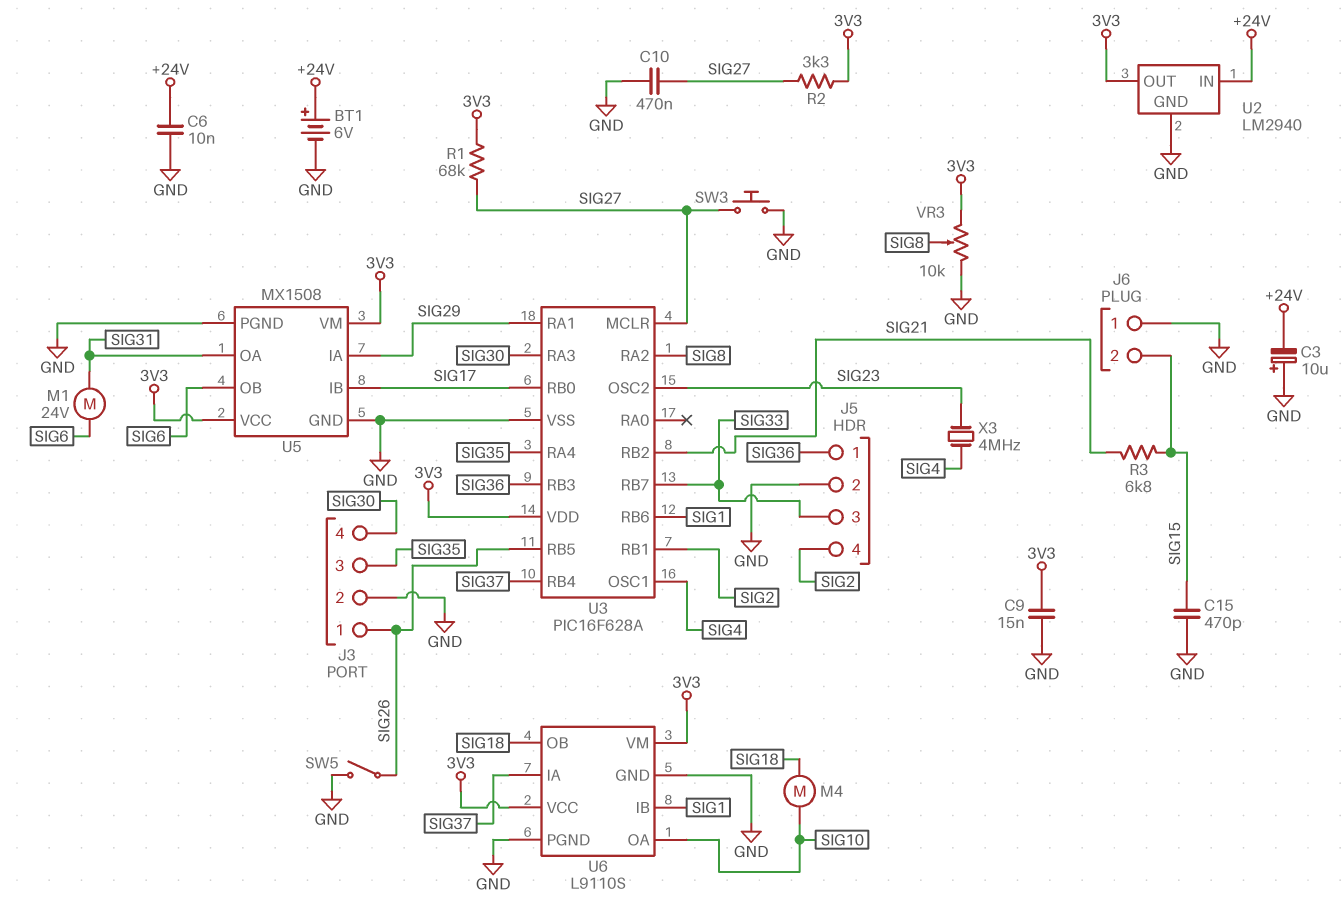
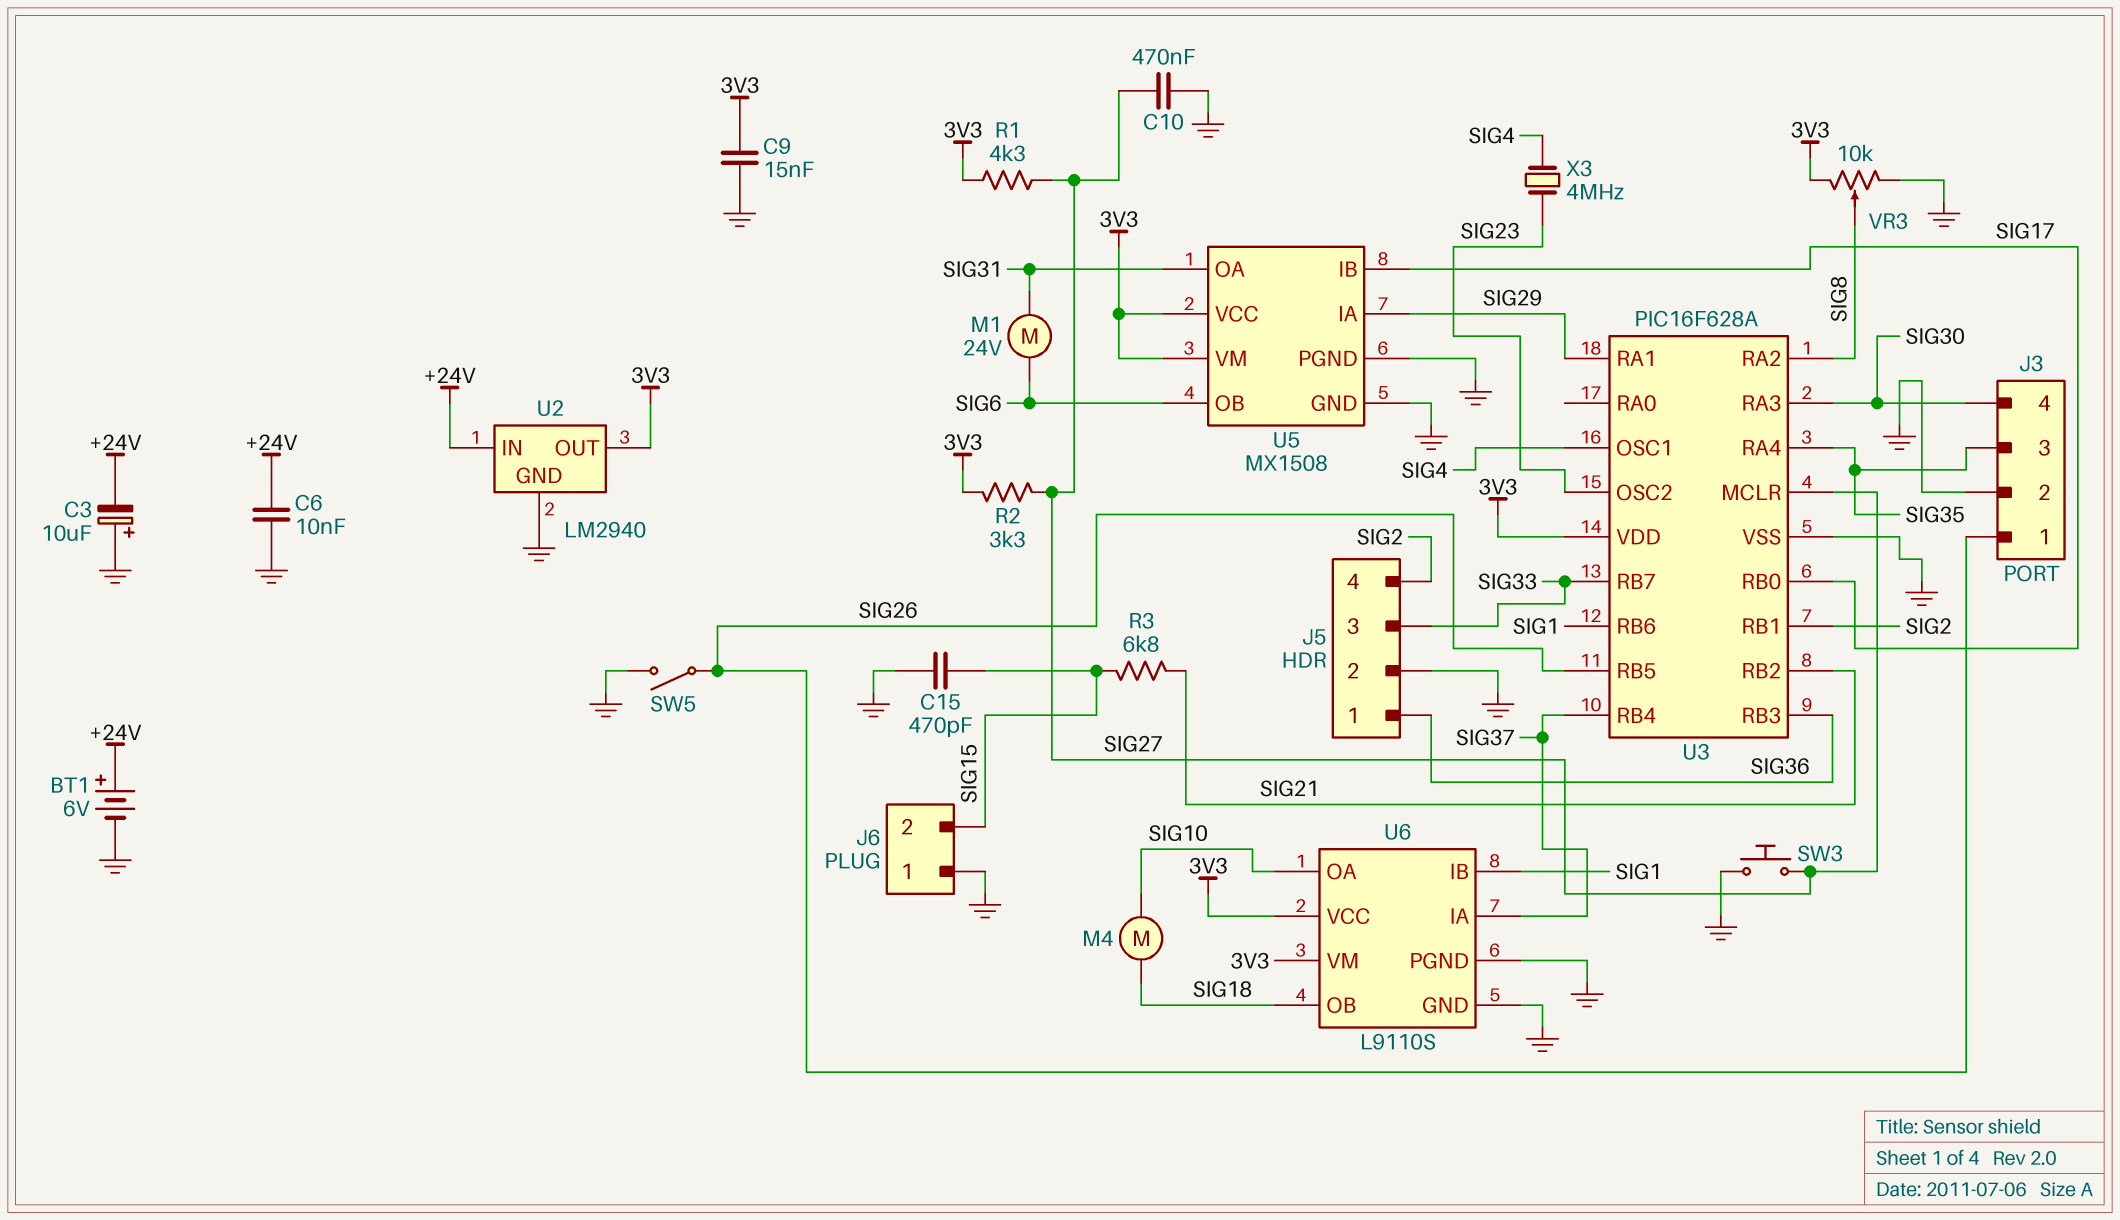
R1: 68k (3V3, SIG27) -> 4.3k (3V3, SIG27)

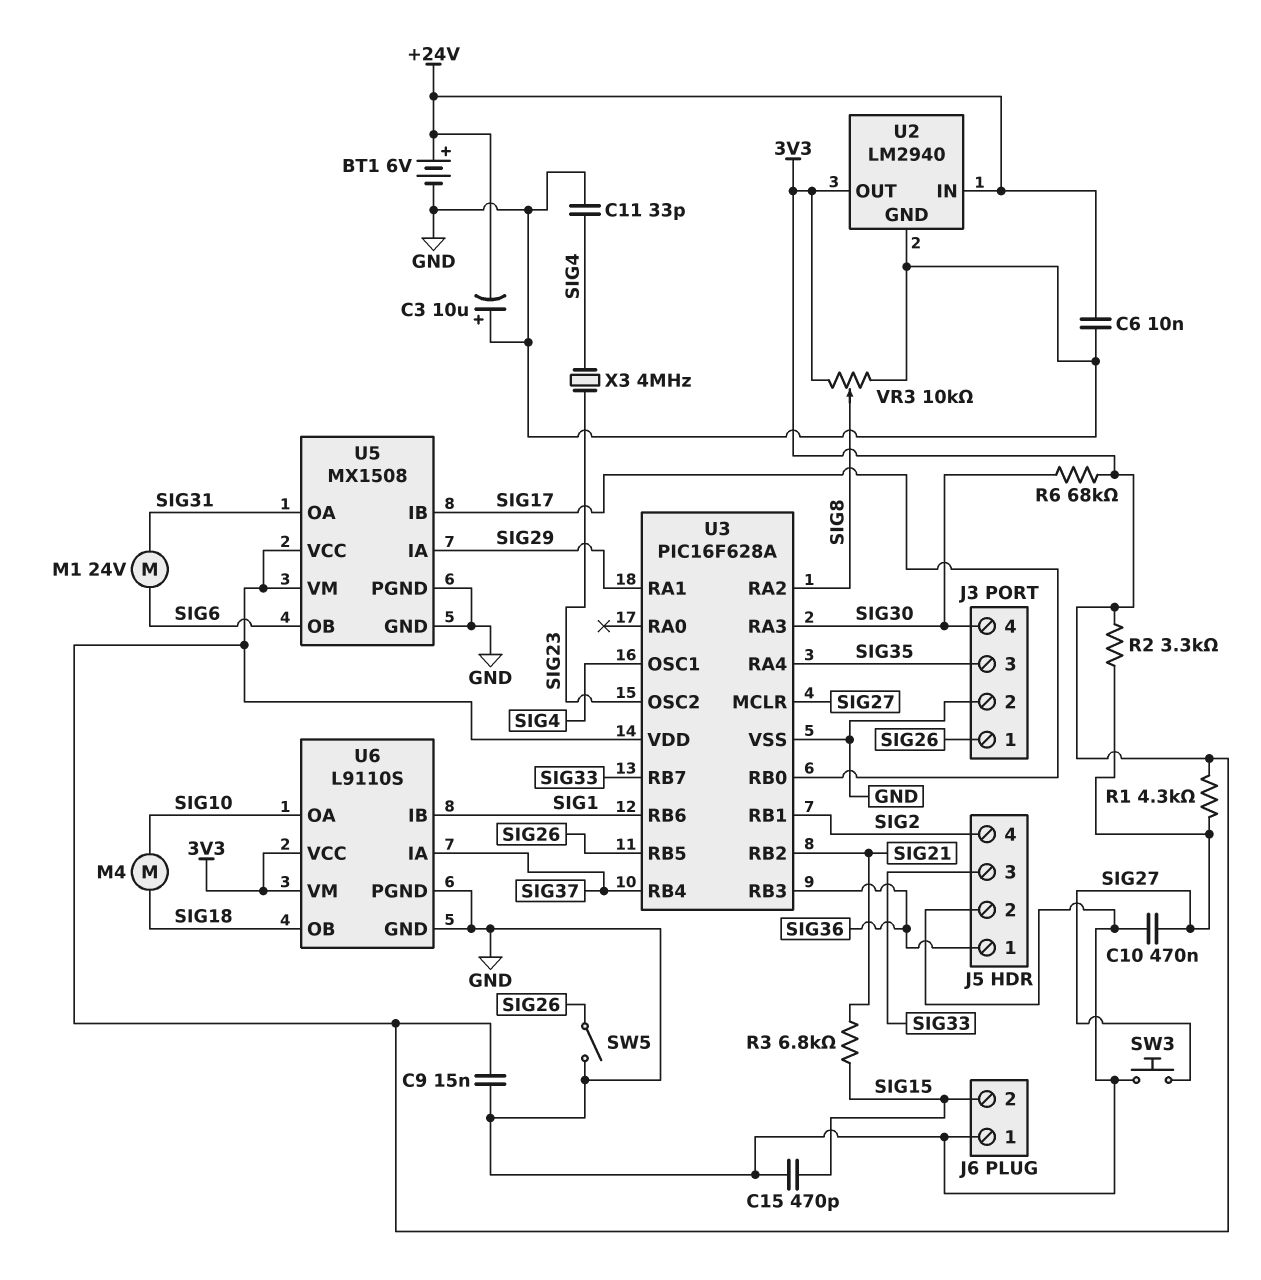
C11: none -> 33pF (GND, SIG4)
R6: none -> 68k (3V3, SIG30)

